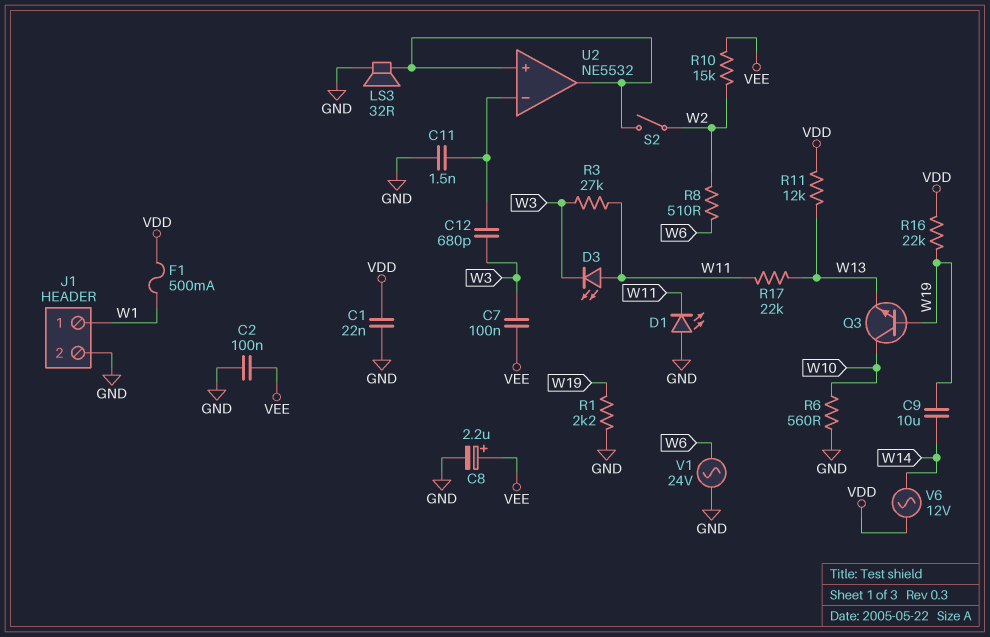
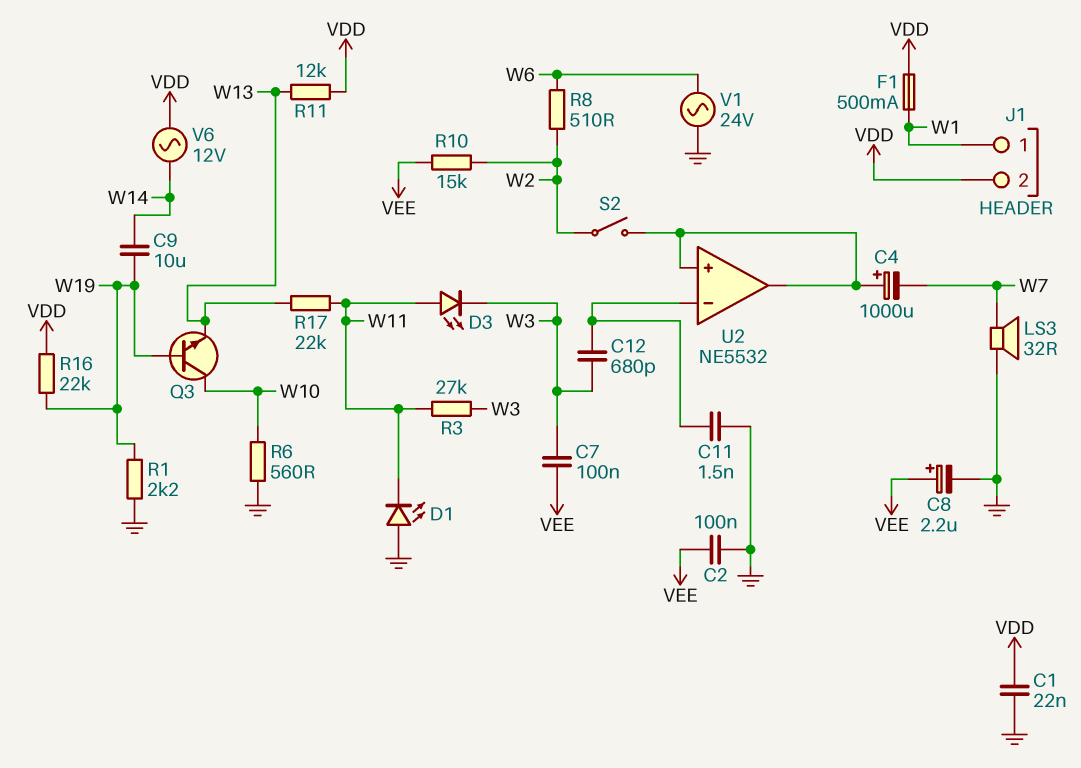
C4: none -> 1000uF (plus U2/in+, minus W7)
J1 pin 2: GND -> VDD
LS3: speaker 32R (GND, U2/in+) -> speaker 32R (GND, W7)

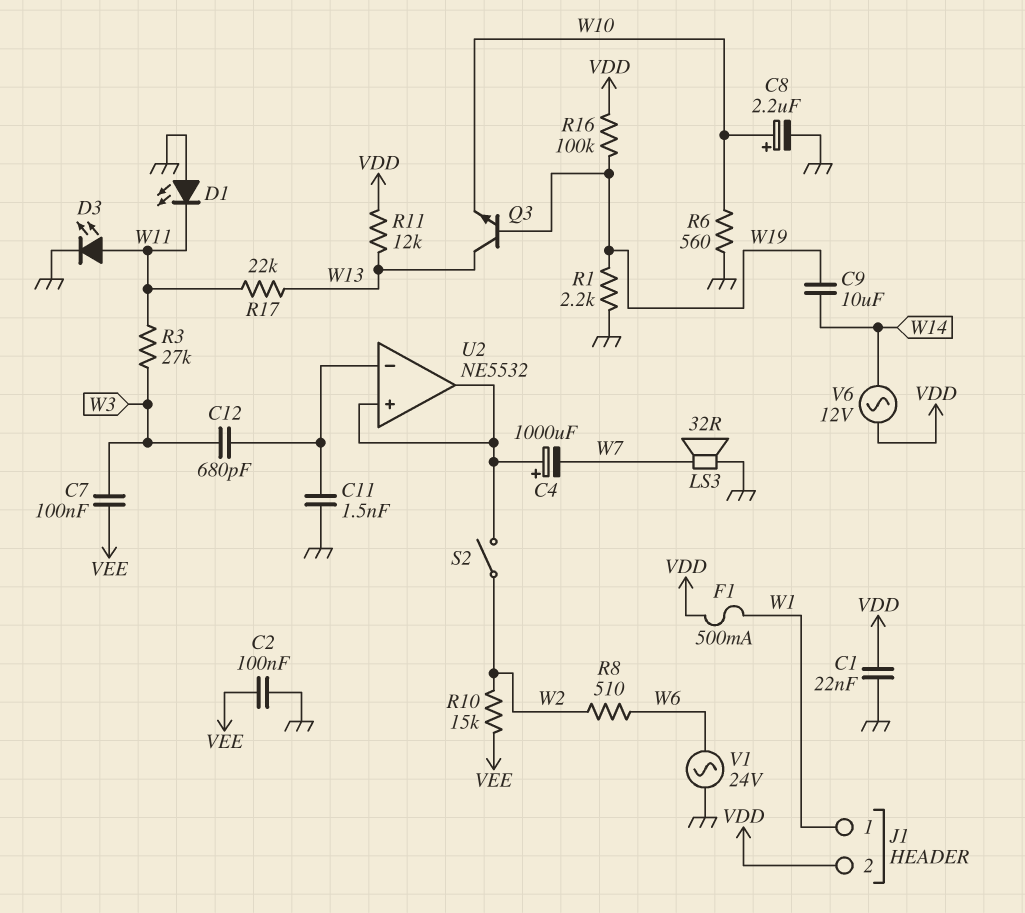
C8: 2.2uF (plus VEE, minus GND) -> 2.2uF (plus W10, minus GND)
D3: LED (A W11, K W3) -> LED (A W11, K GND)
Q3: NPN (B W19, C W10, E W13) -> NPN (B W19, C W13, E W10)
R16: 22k (VDD, W19) -> 100k (VDD, W19)

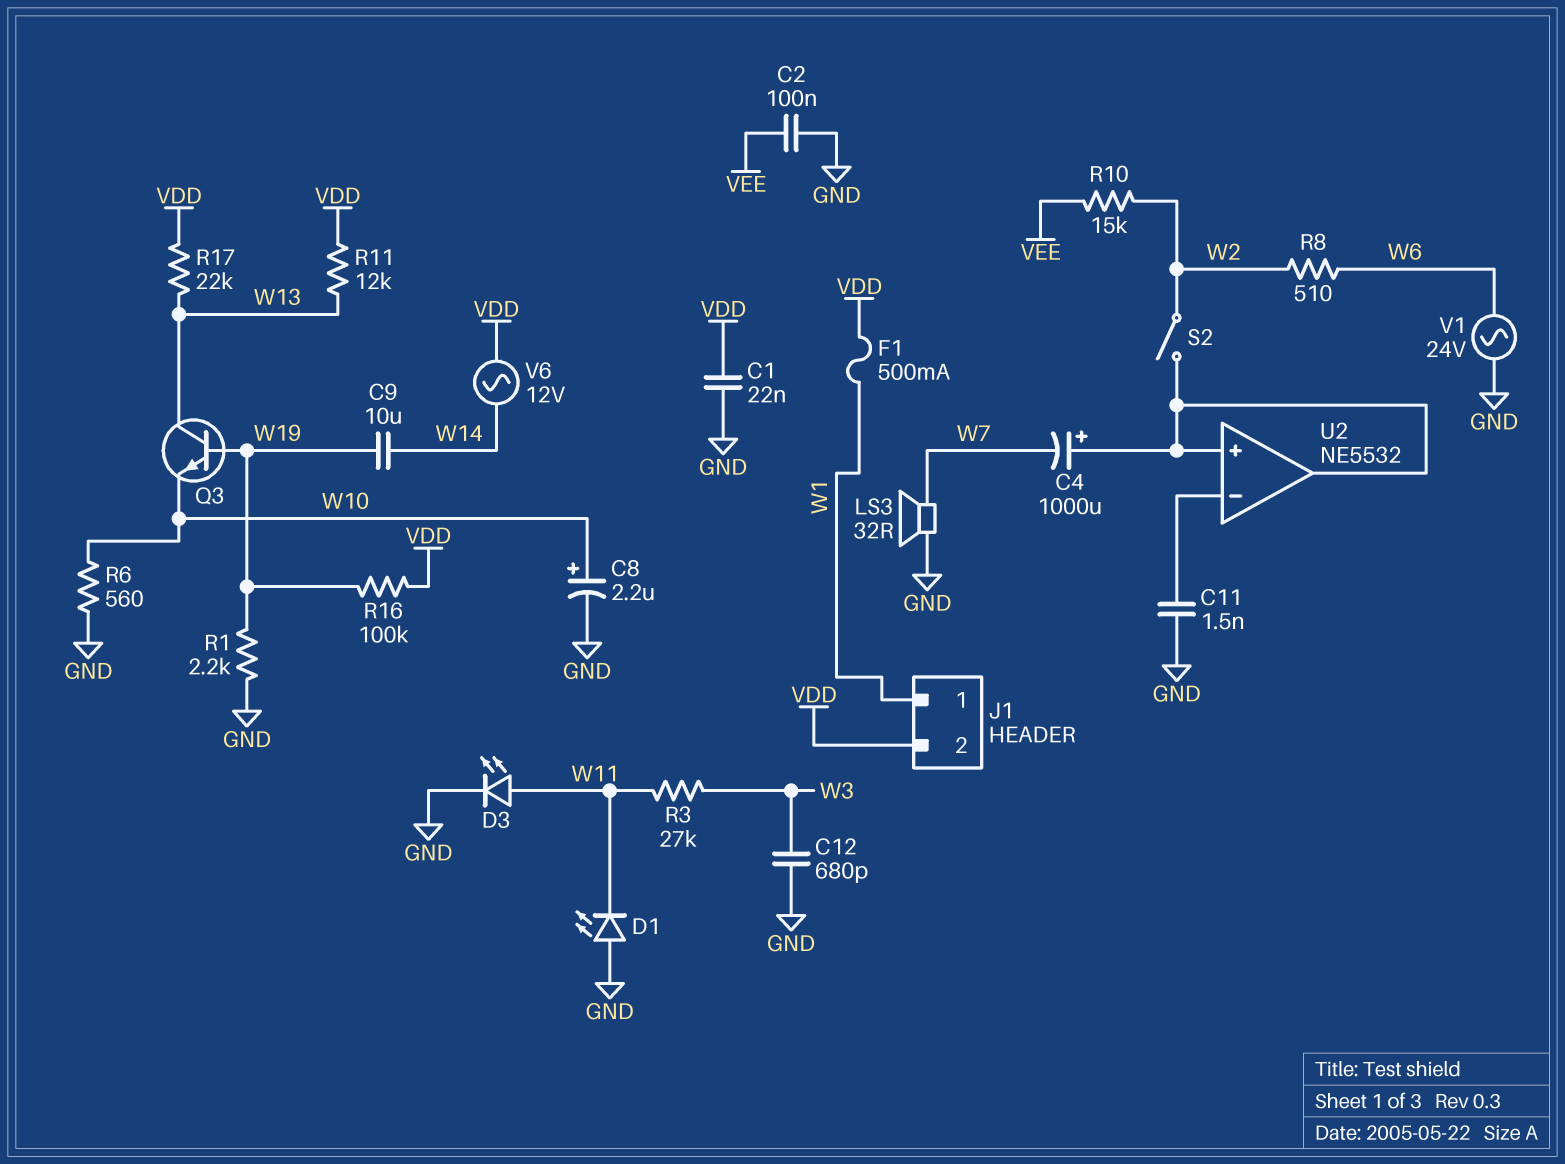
C7: 100nF (VEE, W3) -> none
C12: 680pF (U2/in-, W3) -> 680pF (GND, W3)
R17: 22k (W11, W13) -> 22k (VDD, W13)

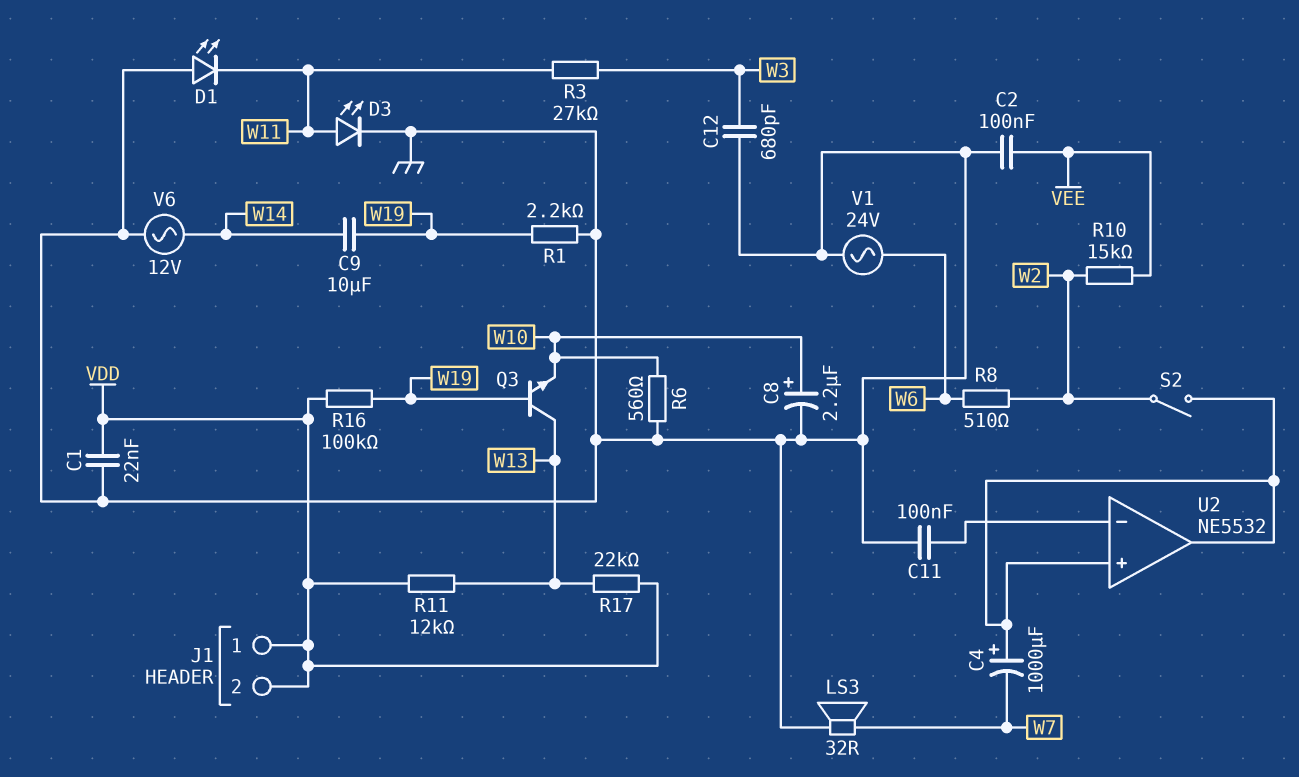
C11: 1.5nF (GND, U2/in-) -> 100nF (GND, U2/in-)
F1: 500mA (VDD, W1) -> none
J1 pin 1: W1 -> VDD
V6: AC 12V (VDD, W14) -> AC 12V (GND, W14)

